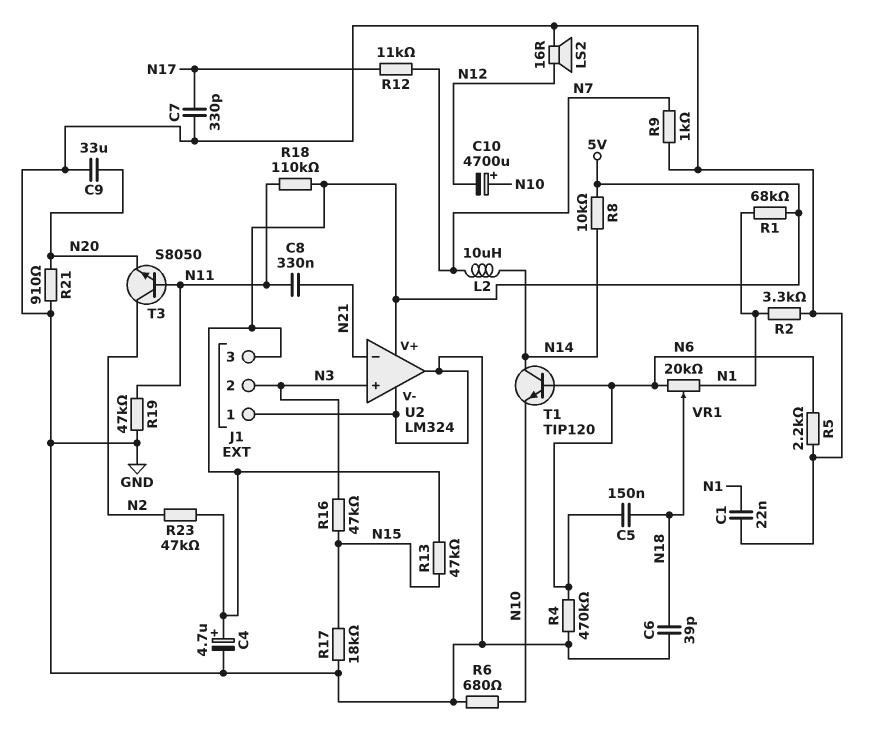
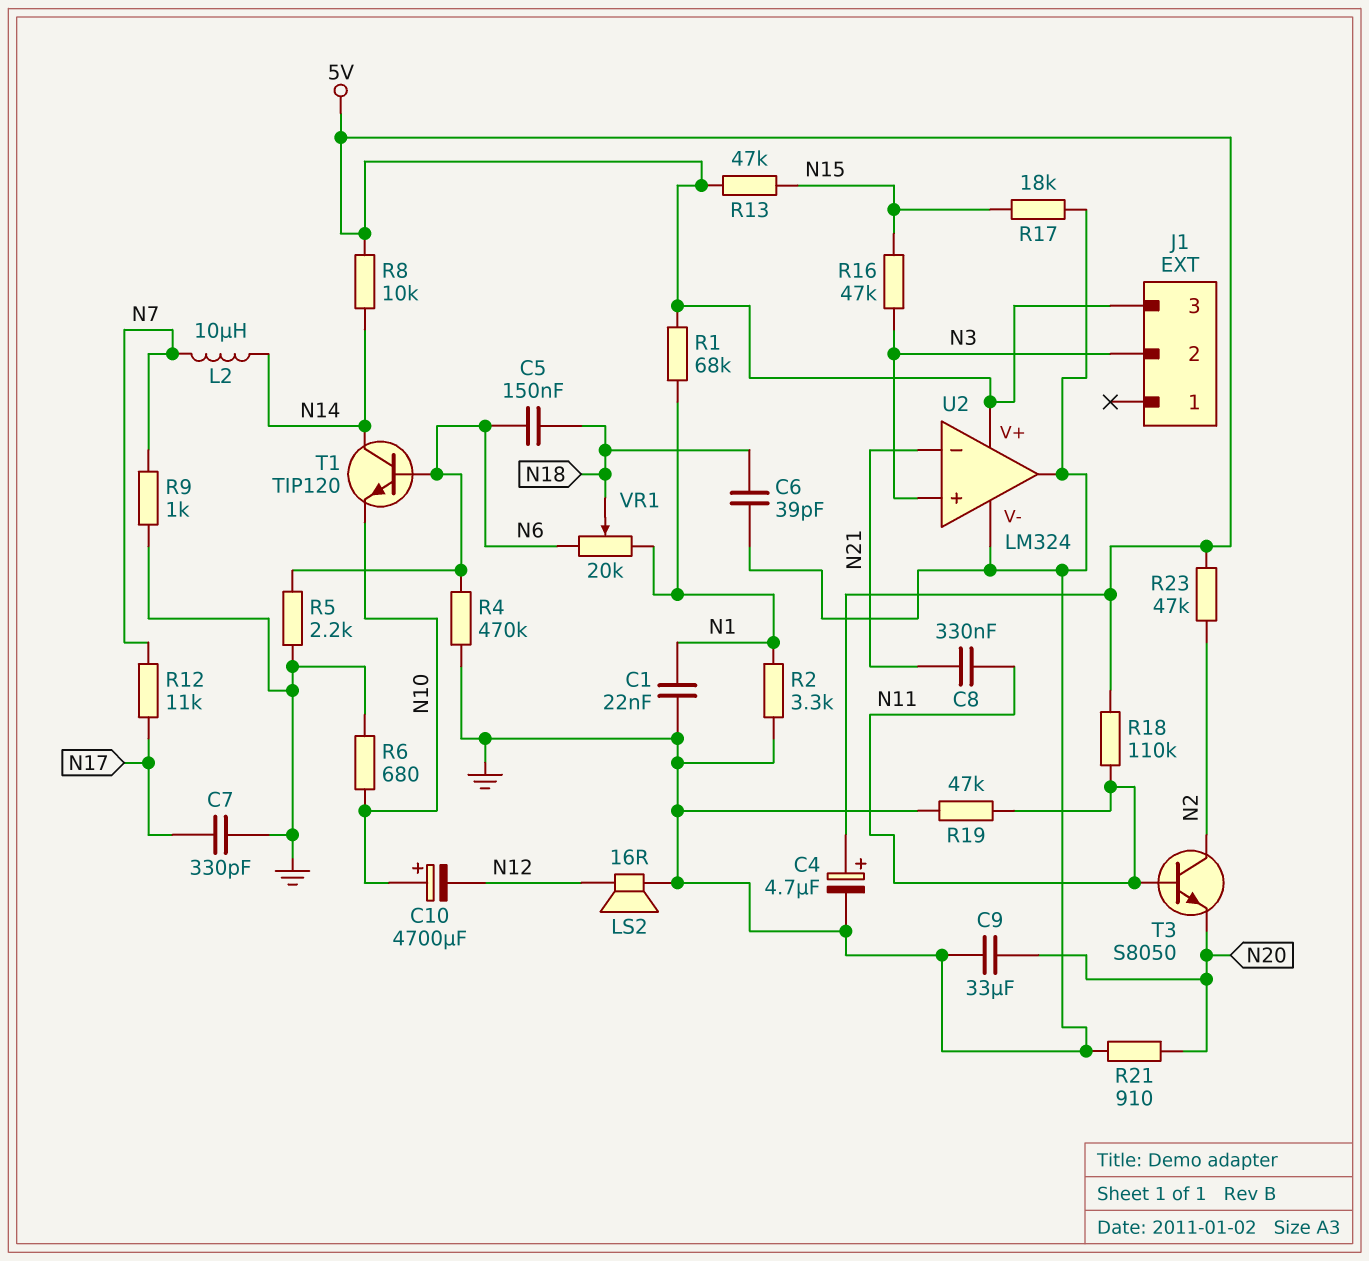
J1 pin 1: GND -> none

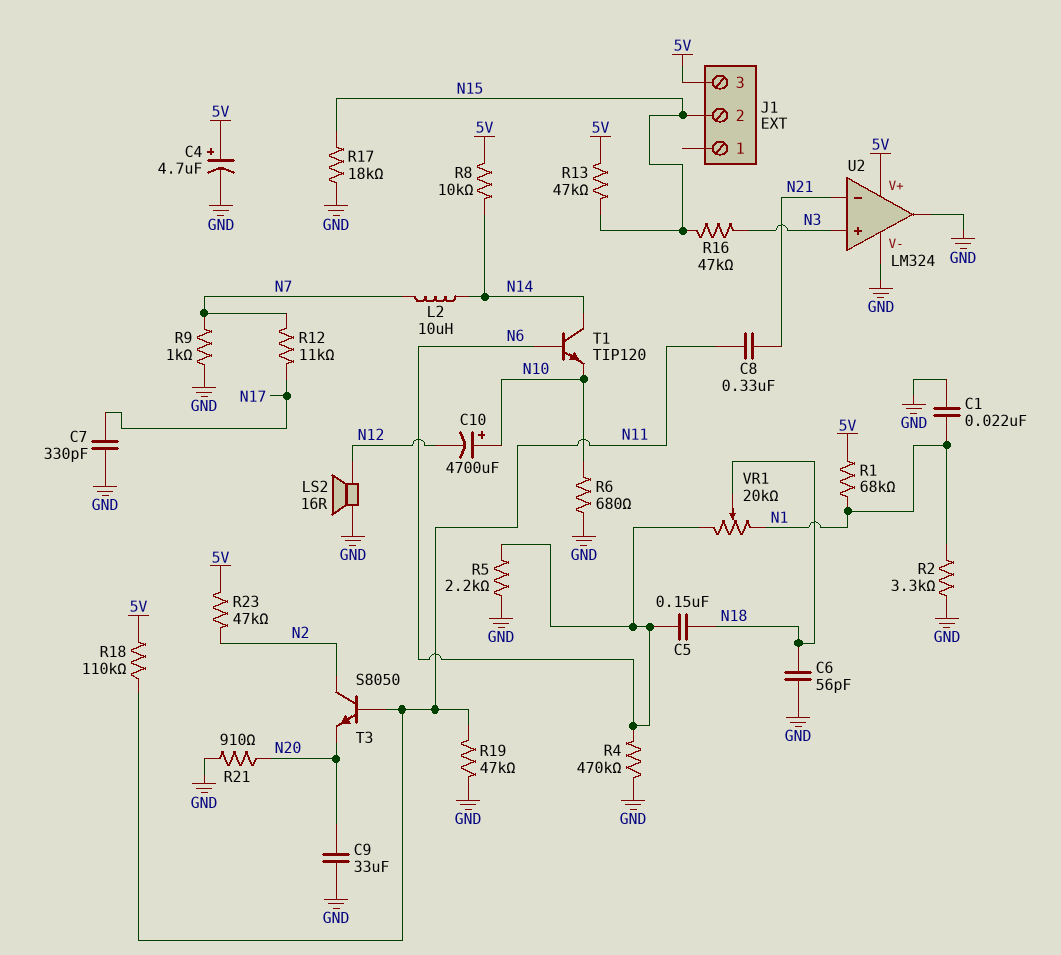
C6: 39pF (GND, N18) -> 56pF (GND, N18)
J1 pin 2: N3 -> N15

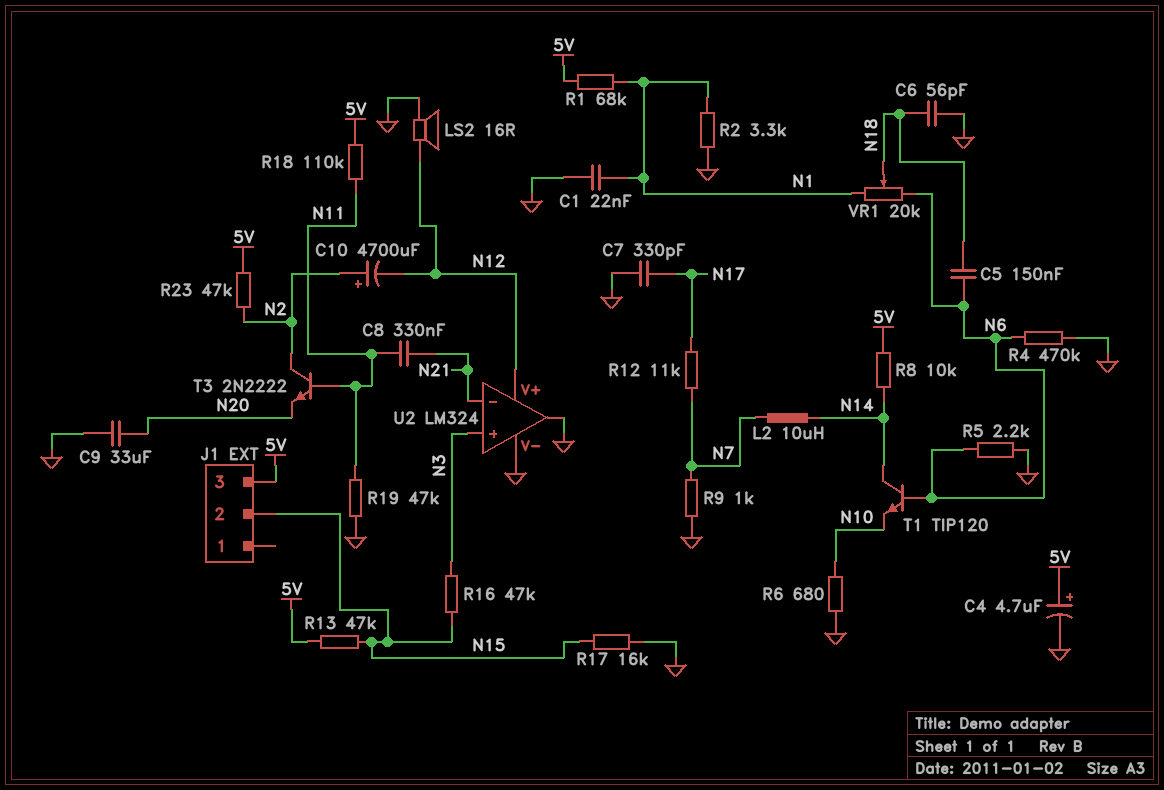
C10: 4700uF (plus N10, minus N12) -> 4700uF (plus N2, minus N12)
R17: 18k (GND, N15) -> 16k (GND, N15)
R21: 910 (GND, N20) -> none
T3: NPN S8050 (B N11, C N2, E N20) -> NPN 2N2222 (B N11, C N2, E N20)
U2 pin V+: 5V -> N12

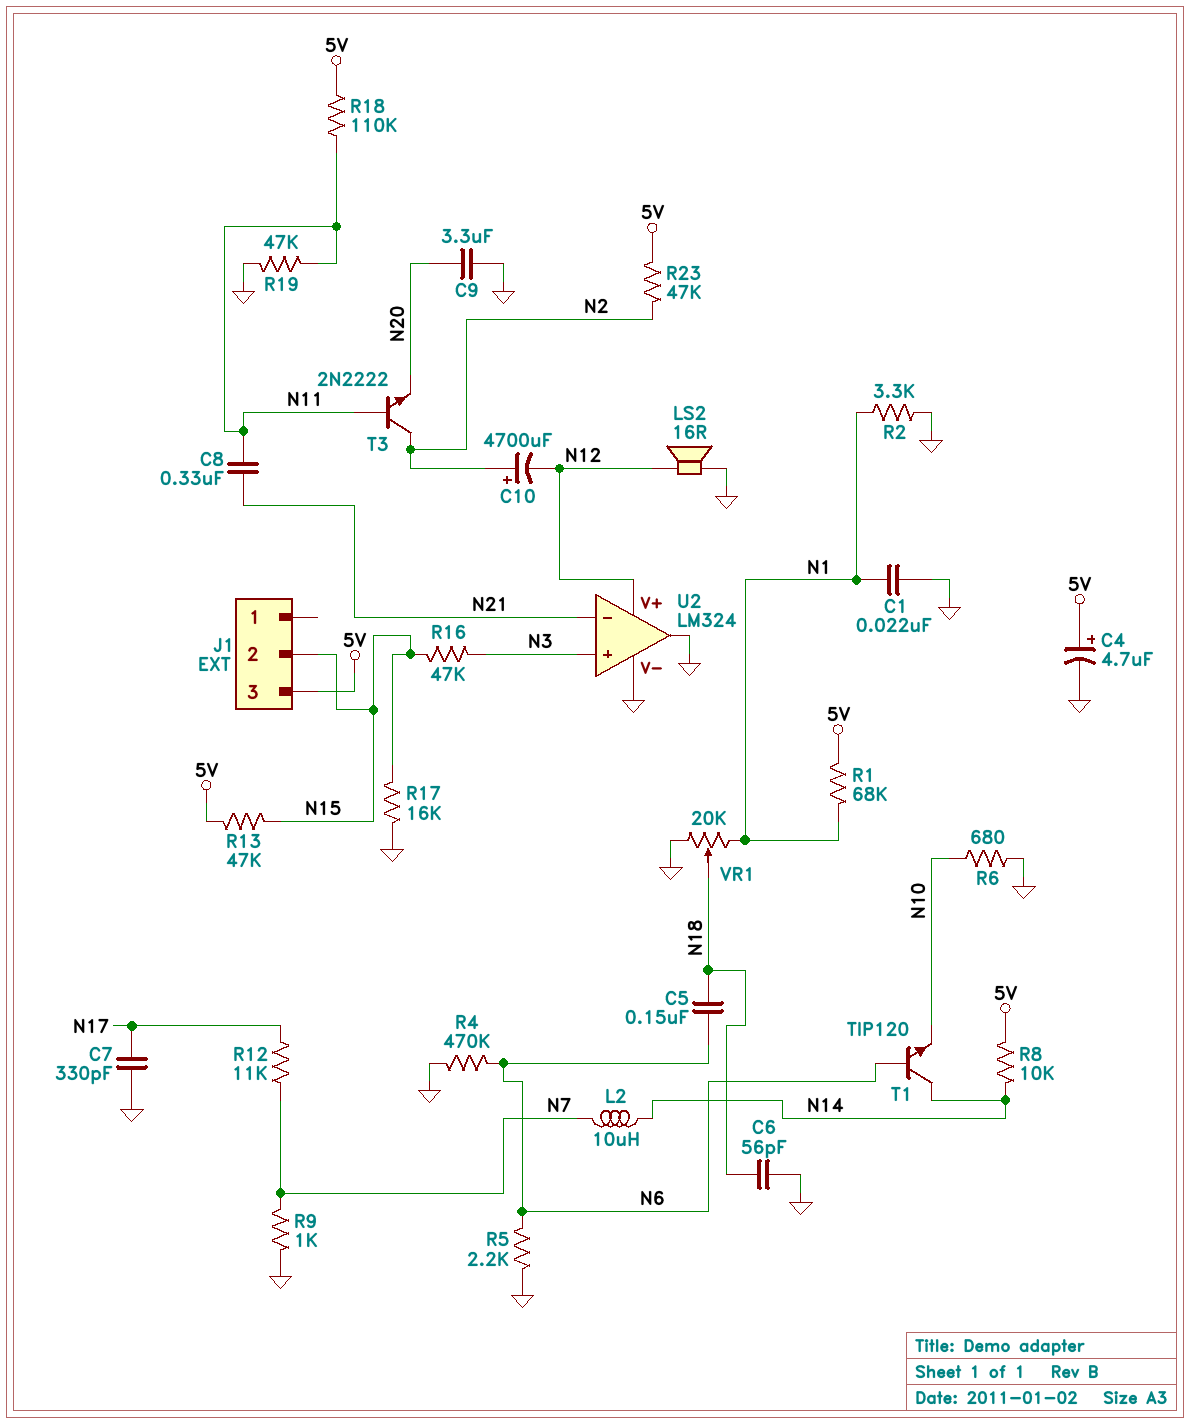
C9: 33uF (GND, N20) -> 3.3uF (GND, N20)
VR1: 20k (N1, N6, wiper N18) -> 20k (GND, N1, wiper N18)

